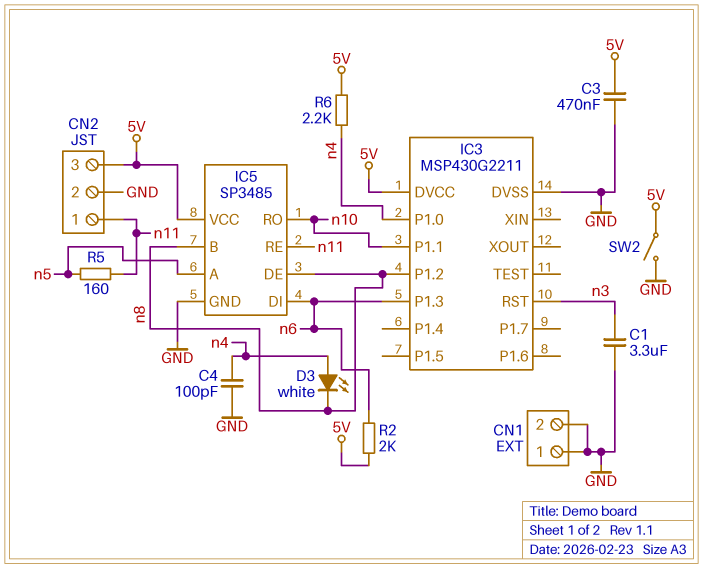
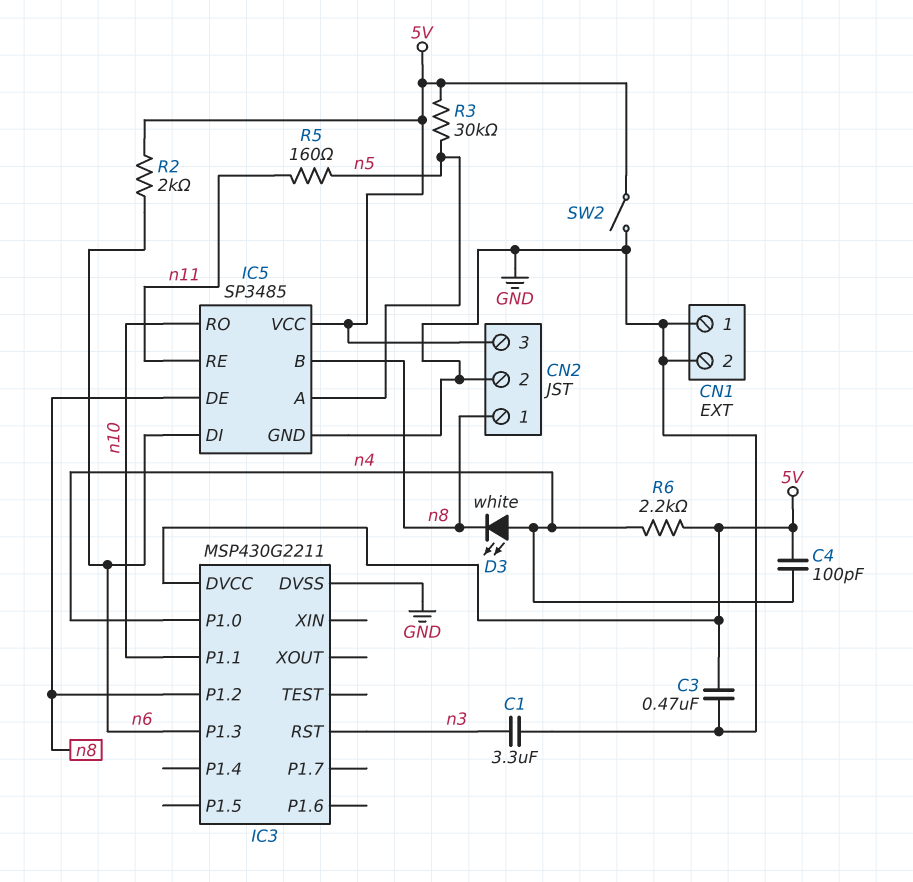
C4: 100pF (GND, n4) -> 100pF (5V, n4)
CN2 pin 1: n11 -> n8
R3: none -> 30k (5V, n5)

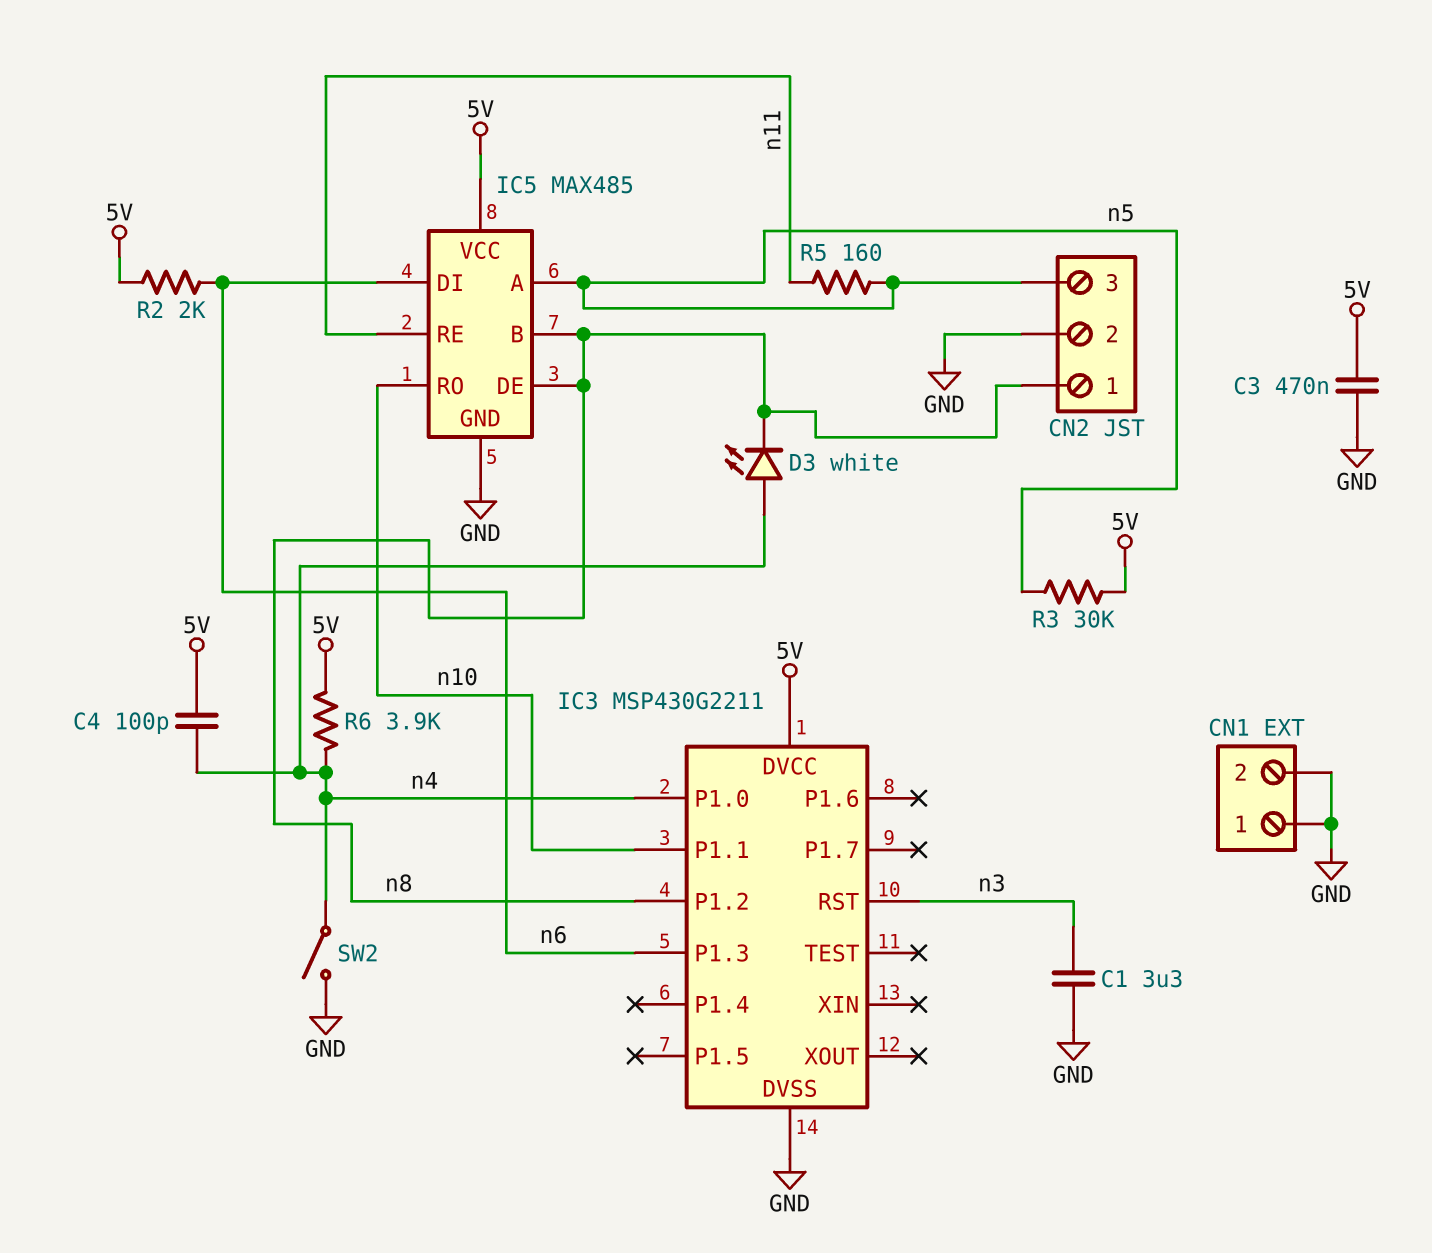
CN2 pin 3: 5V -> n5
IC5: SP3485 -> MAX485
R6: 2.2k (5V, n4) -> 3.9k (5V, n4)
SW2: switch (5V, GND) -> switch (GND, n4)

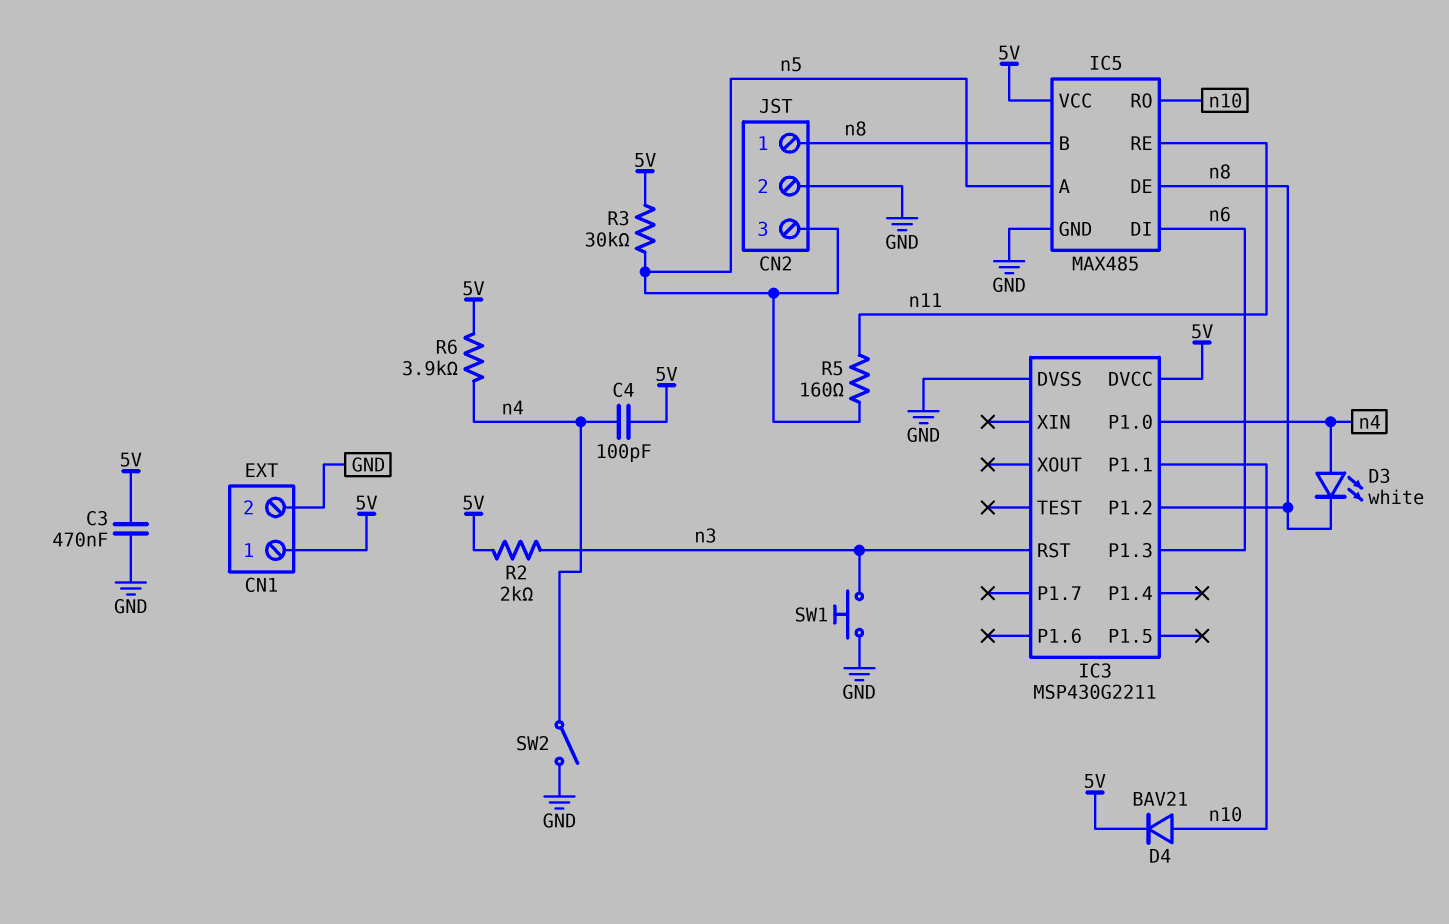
C1: 3.3uF (GND, n3) -> none
CN1 pin 1: GND -> 5V
D4: none -> diode BAV21 (A n10, K 5V)
R2: 2k (5V, n6) -> 2k (5V, n3)
SW1: none -> button (GND, n3)

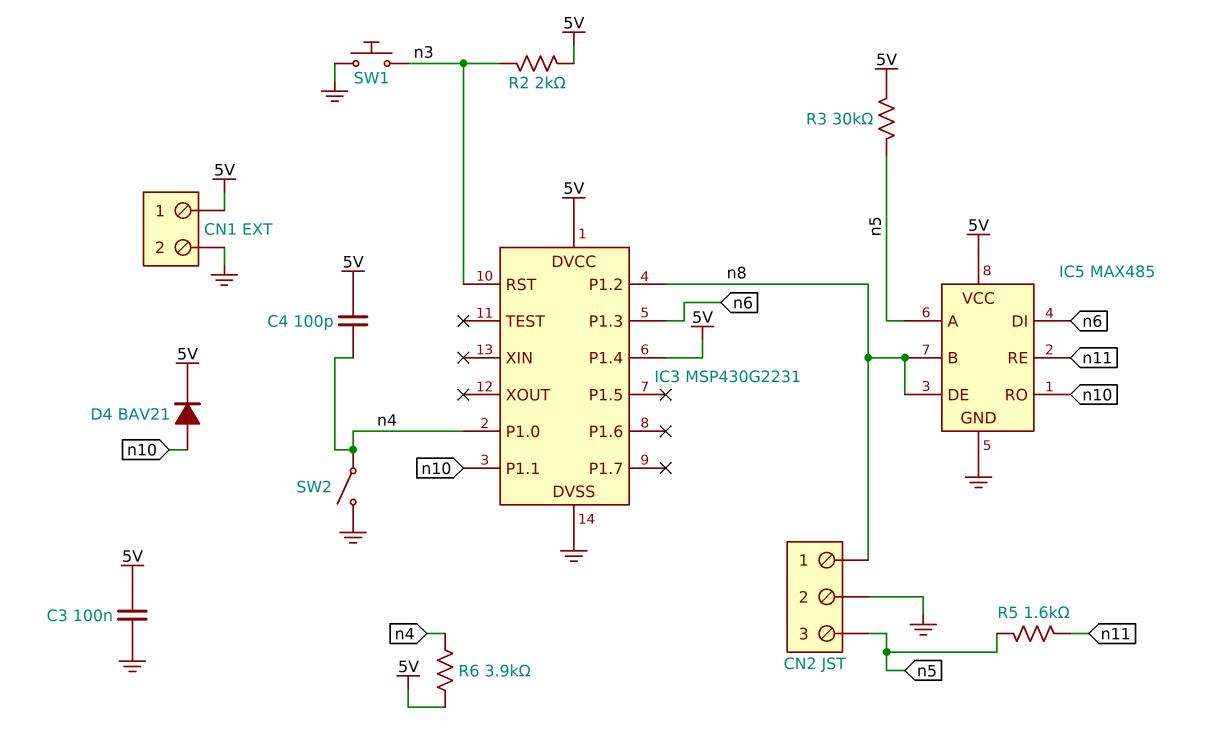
C3: 470nF (5V, GND) -> 100nF (5V, GND)
D3: LED white (A n4, K n8) -> none
IC3: MSP430G2211 -> MSP430G2231
IC3 pin P1.4: none -> 5V
R5: 160 (n5, n11) -> 1.6k (n5, n11)

